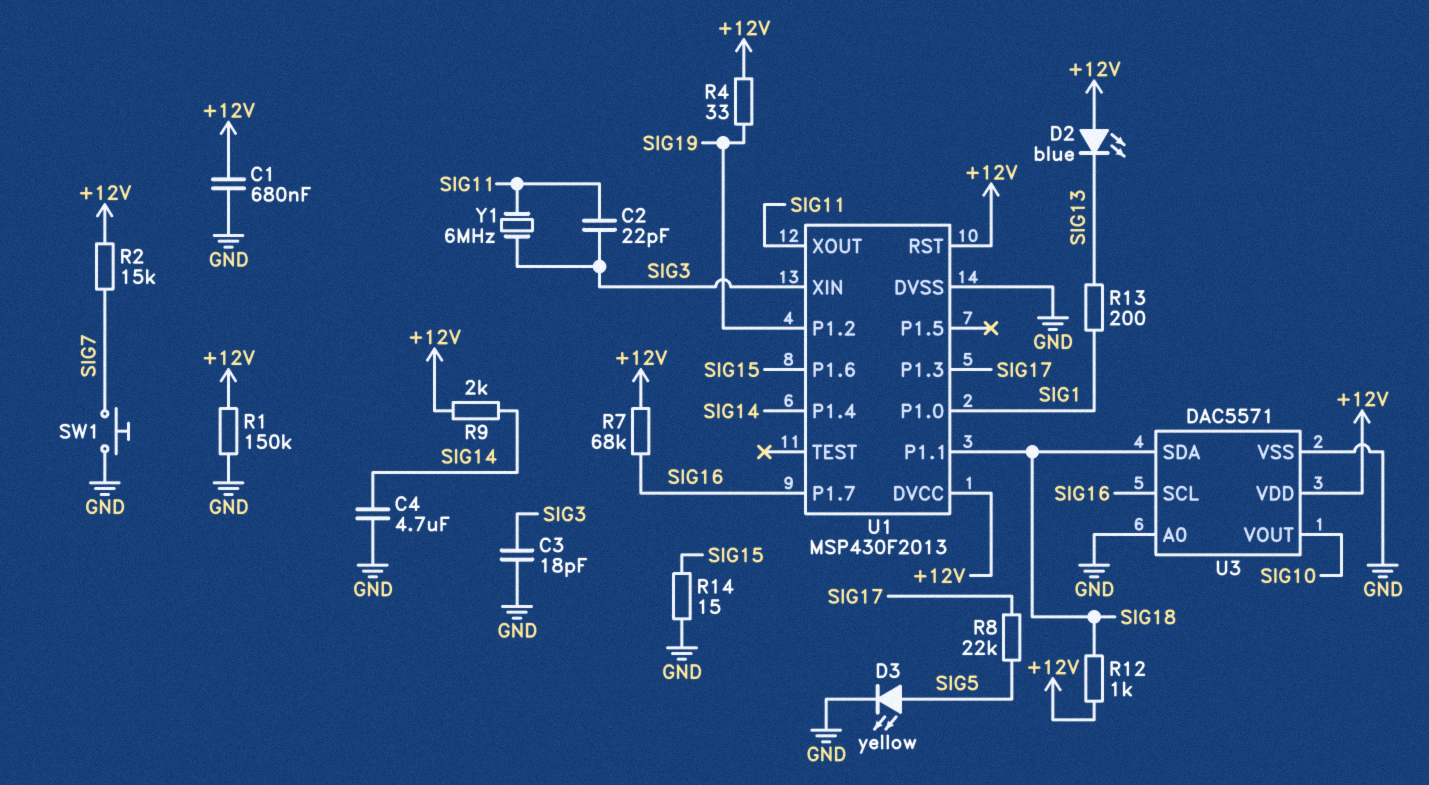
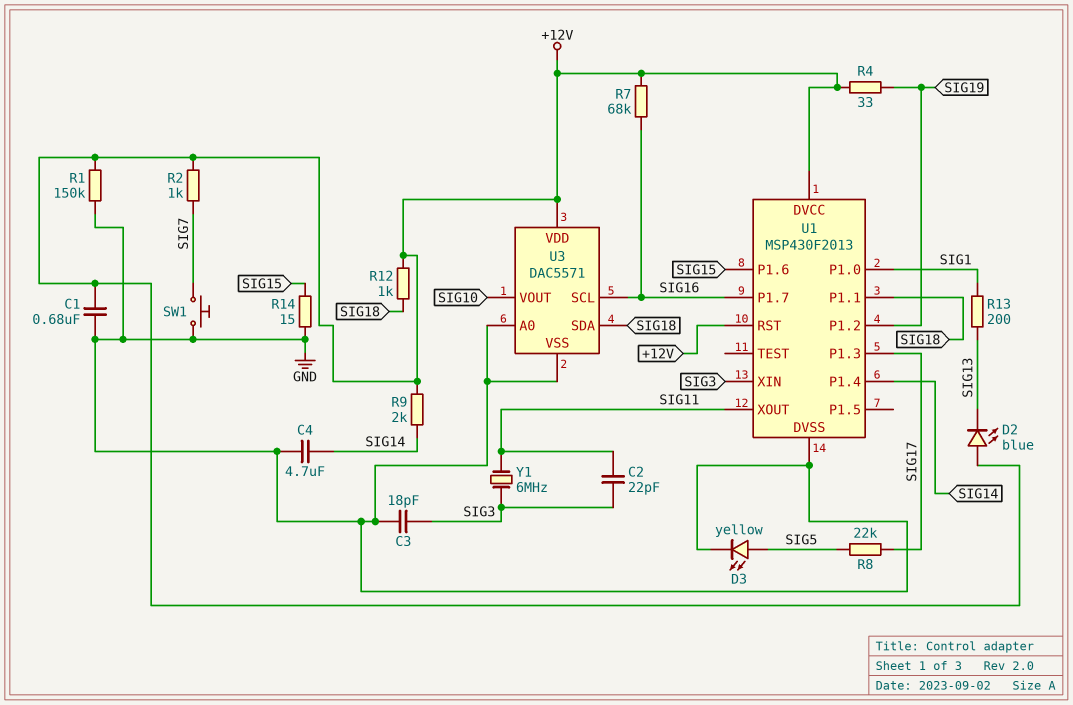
R2: 15k (+12V, SIG7) -> 1k (+12V, SIG7)

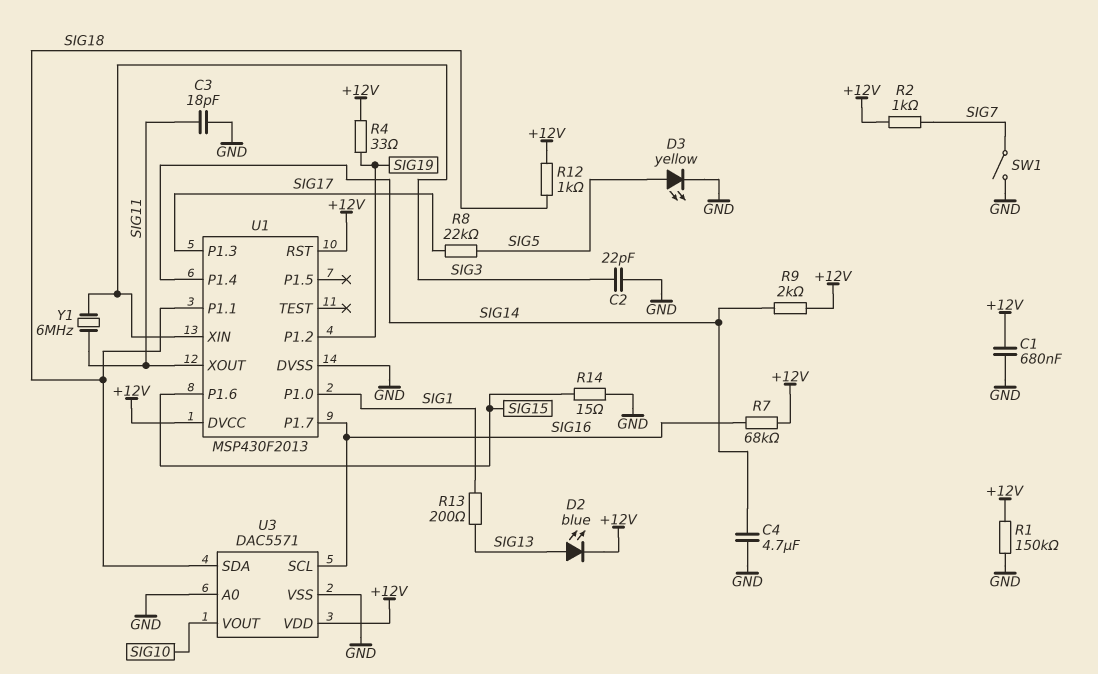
C2: 22pF (SIG3, SIG11) -> 22pF (GND, SIG3)
C3: 18pF (GND, SIG3) -> 18pF (GND, SIG11)
D2: LED blue (A +12V, K SIG13) -> LED blue (A SIG13, K +12V)
SW1: button (GND, SIG7) -> switch (GND, SIG7)

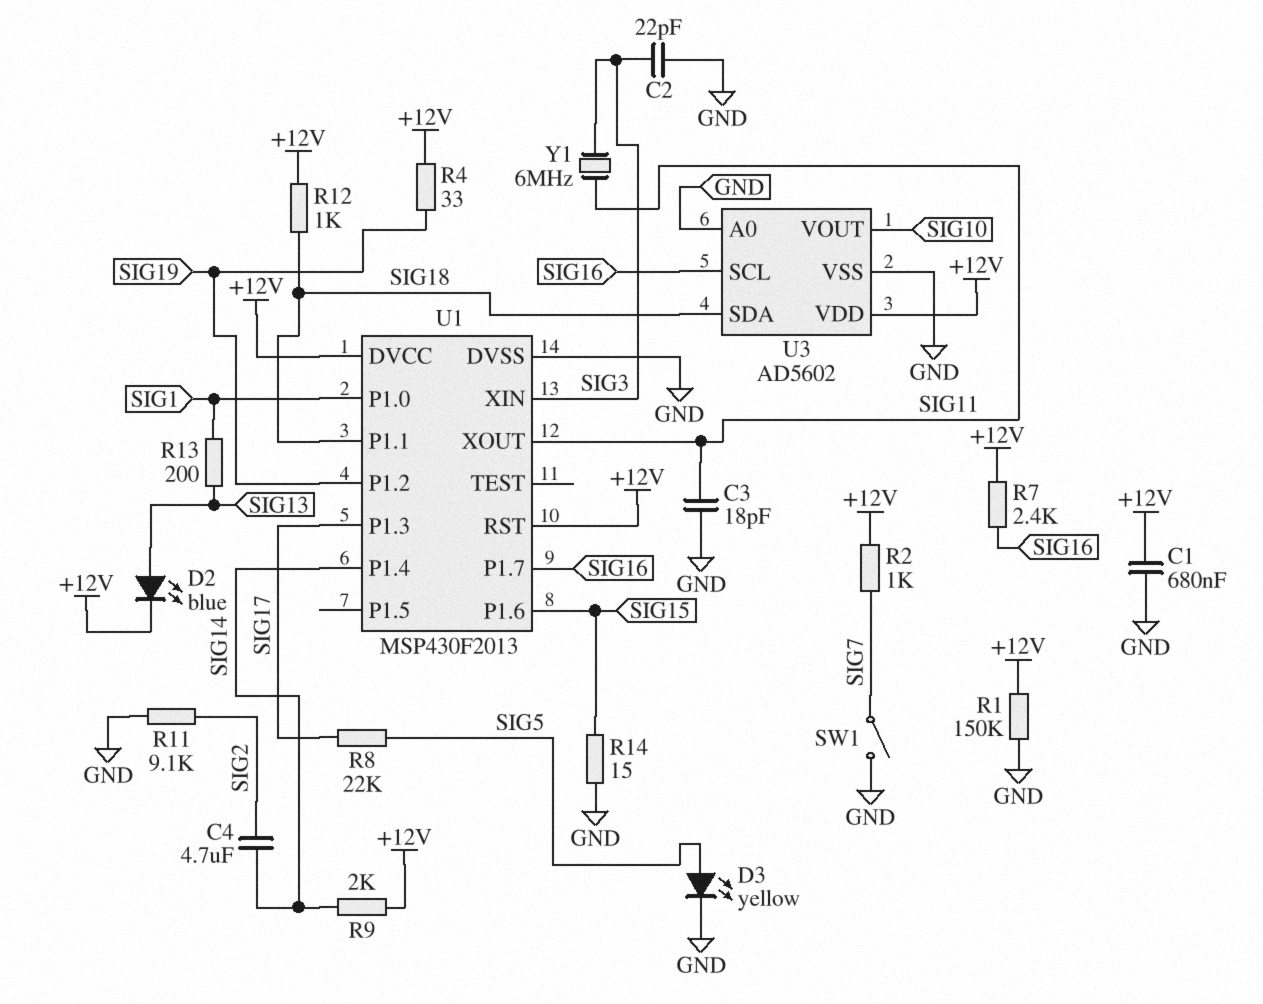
C4: 4.7uF (GND, SIG14) -> 4.7uF (SIG2, SIG14)
R7: 68k (+12V, SIG16) -> 2.4k (+12V, SIG16)
R11: none -> 9.1k (GND, SIG2)
U3: DAC5571 -> AD5602

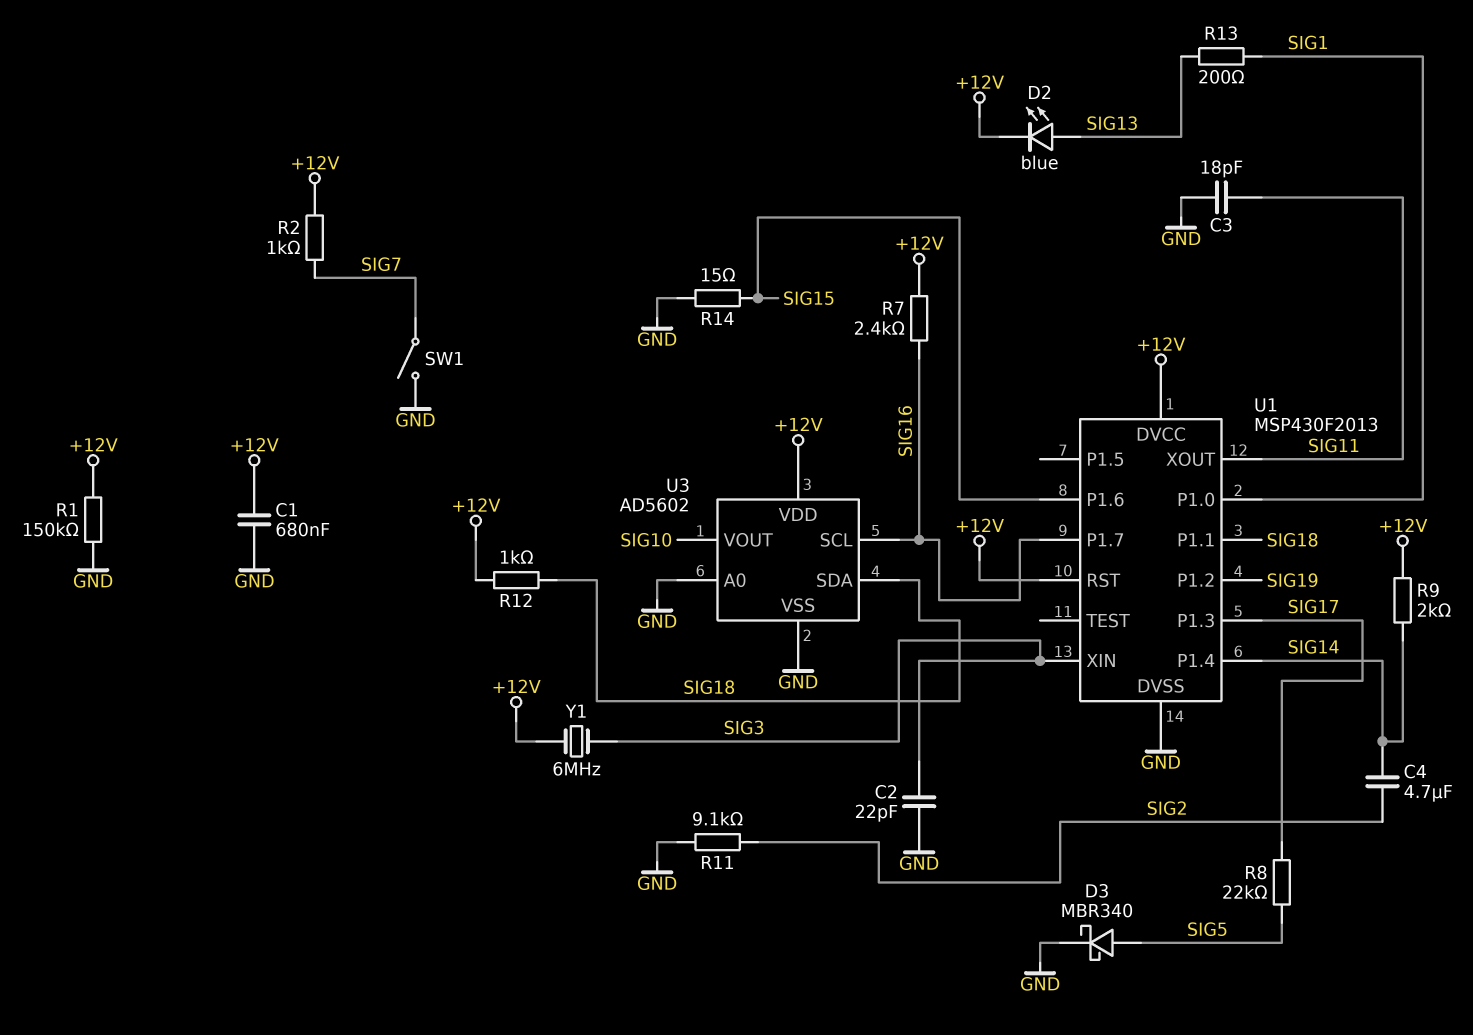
D3: LED yellow (A SIG5, K GND) -> schottky MBR340 (A SIG5, K GND)
R4: 33 (+12V, SIG19) -> none
Y1: 6MHz (SIG3, SIG11) -> 6MHz (+12V, SIG3)

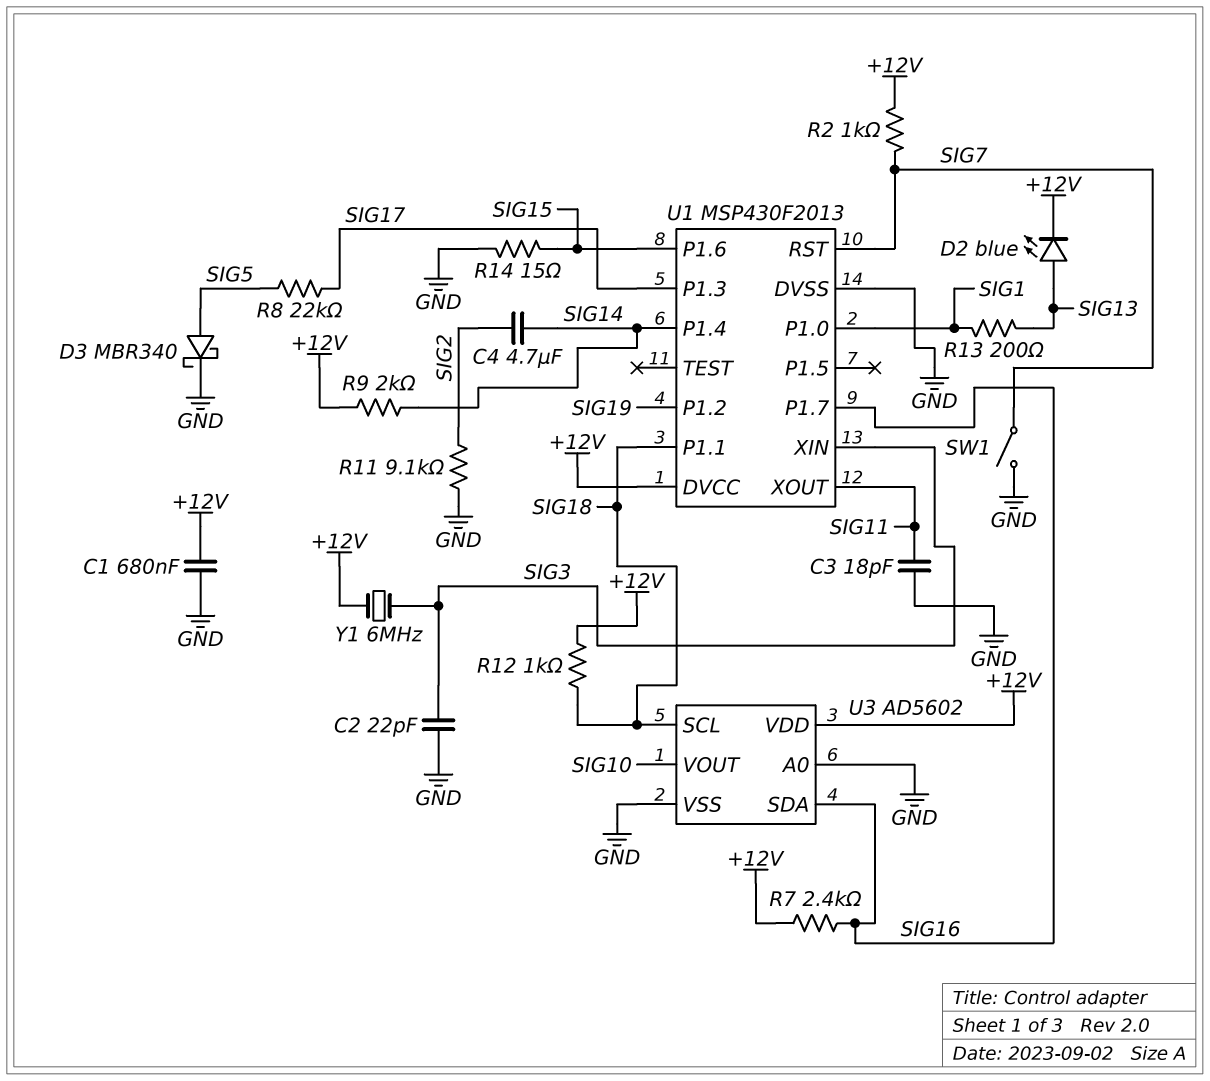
R1: 150k (+12V, GND) -> none
U1 pin RST: +12V -> SIG7
U3 pin SCL: SIG16 -> SIG18
U3 pin SDA: SIG18 -> SIG16

